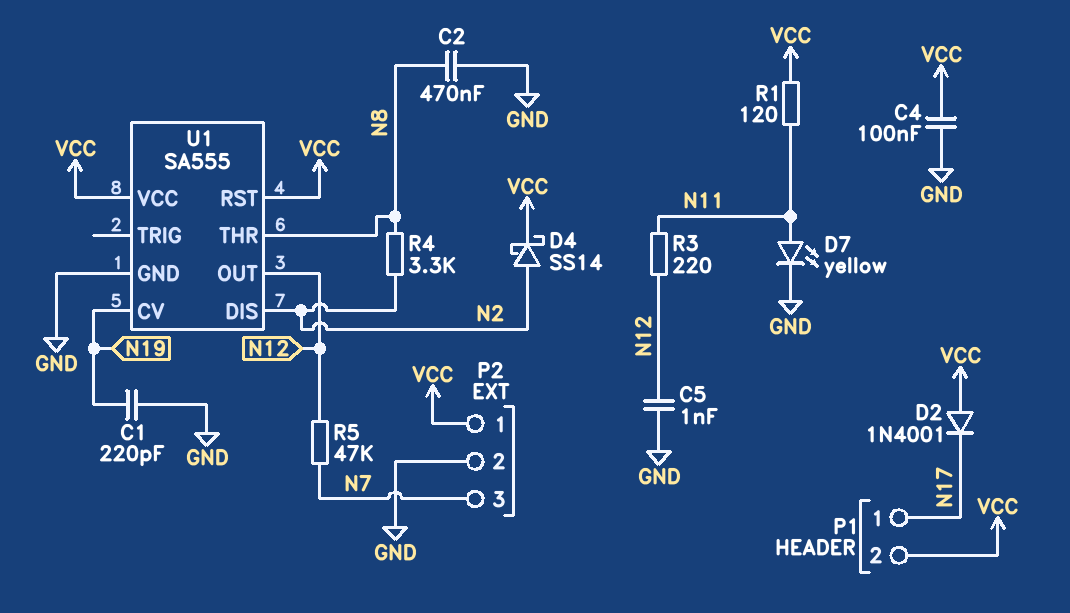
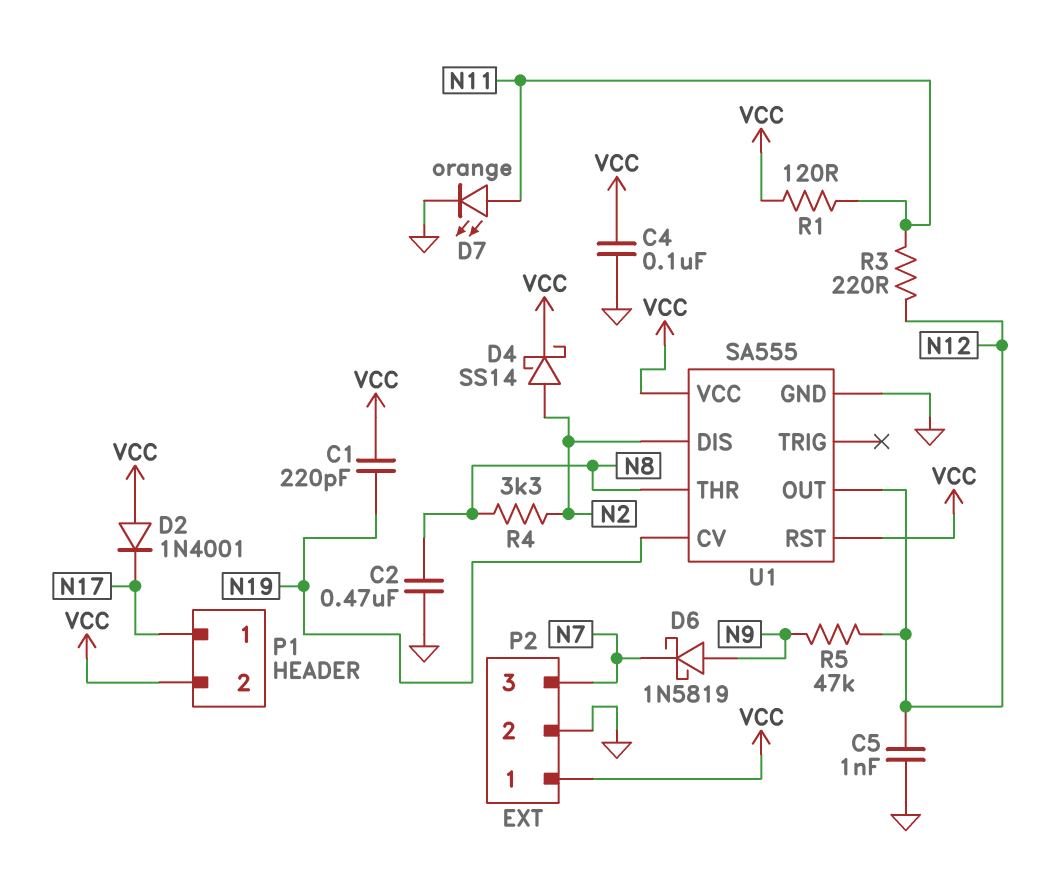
C1: 220pF (GND, N19) -> 220pF (N19, VCC)
D6: none -> schottky 1N5819 (A N9, K N7)
D7: LED yellow (A N11, K GND) -> LED orange (A N11, K GND)
R5: 47k (N7, N12) -> 47k (N9, N12)

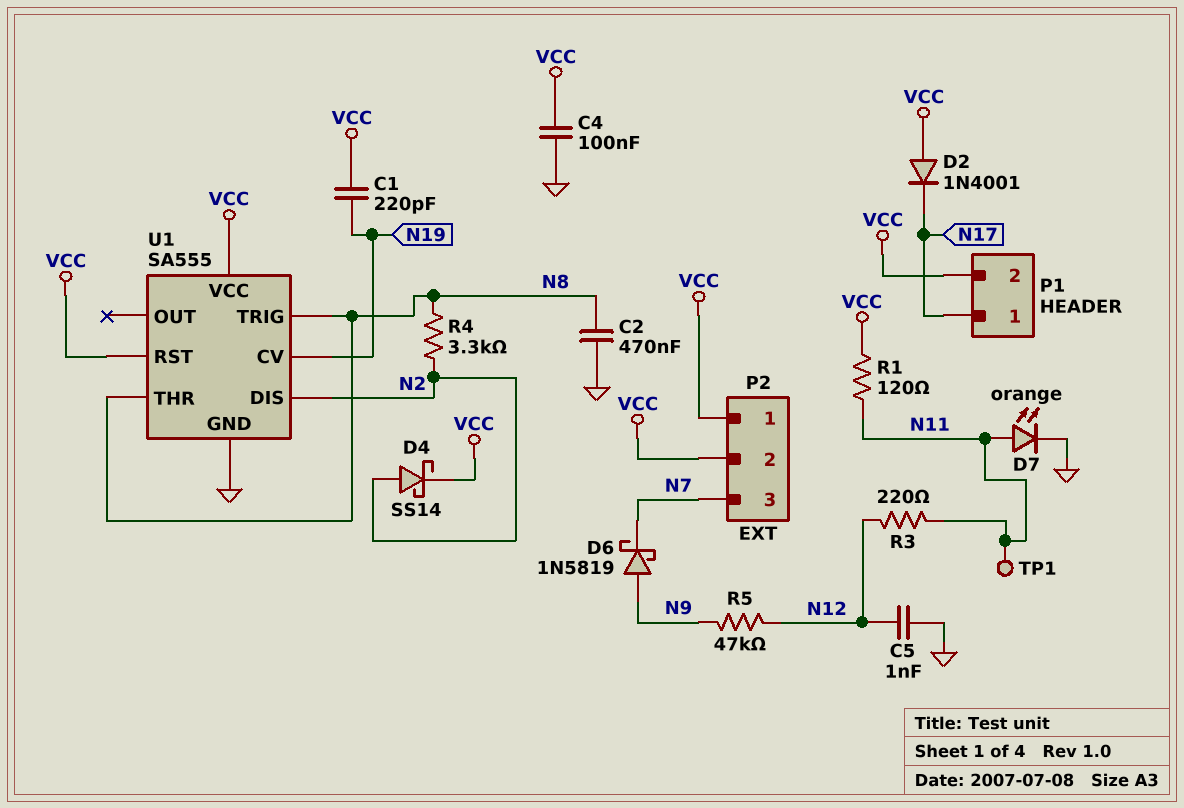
P2 pin 2: GND -> VCC
TP1: none -> test point (N11)
U1 pin OUT: N12 -> none
U1 pin TRIG: none -> N8

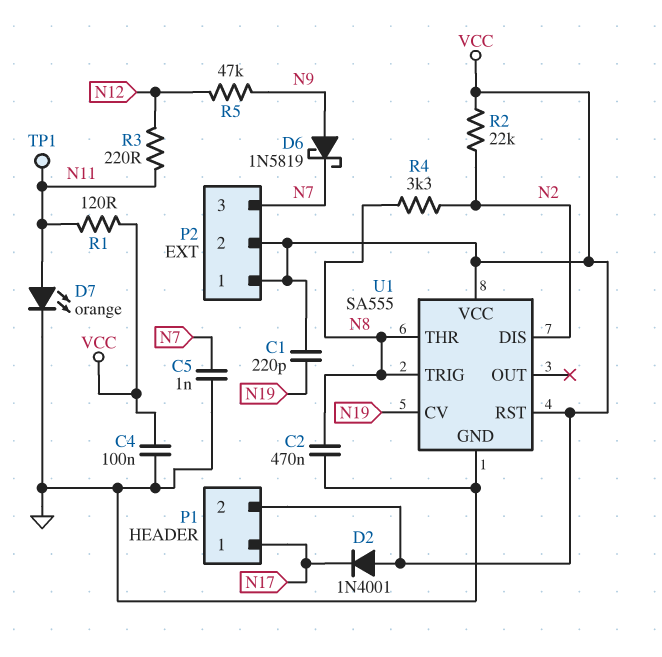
C5: 1nF (GND, N12) -> 1nF (GND, N7)
D4: schottky SS14 (A N2, K VCC) -> none
R2: none -> 22k (N2, VCC)

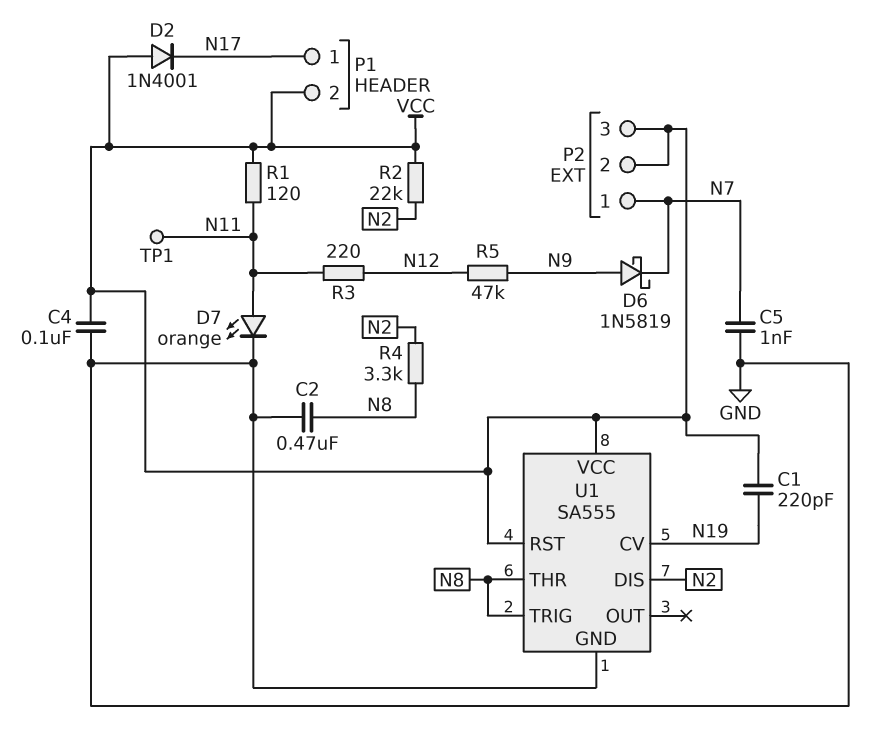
P2 pin 1: VCC -> N7
P2 pin 3: N7 -> VCC

